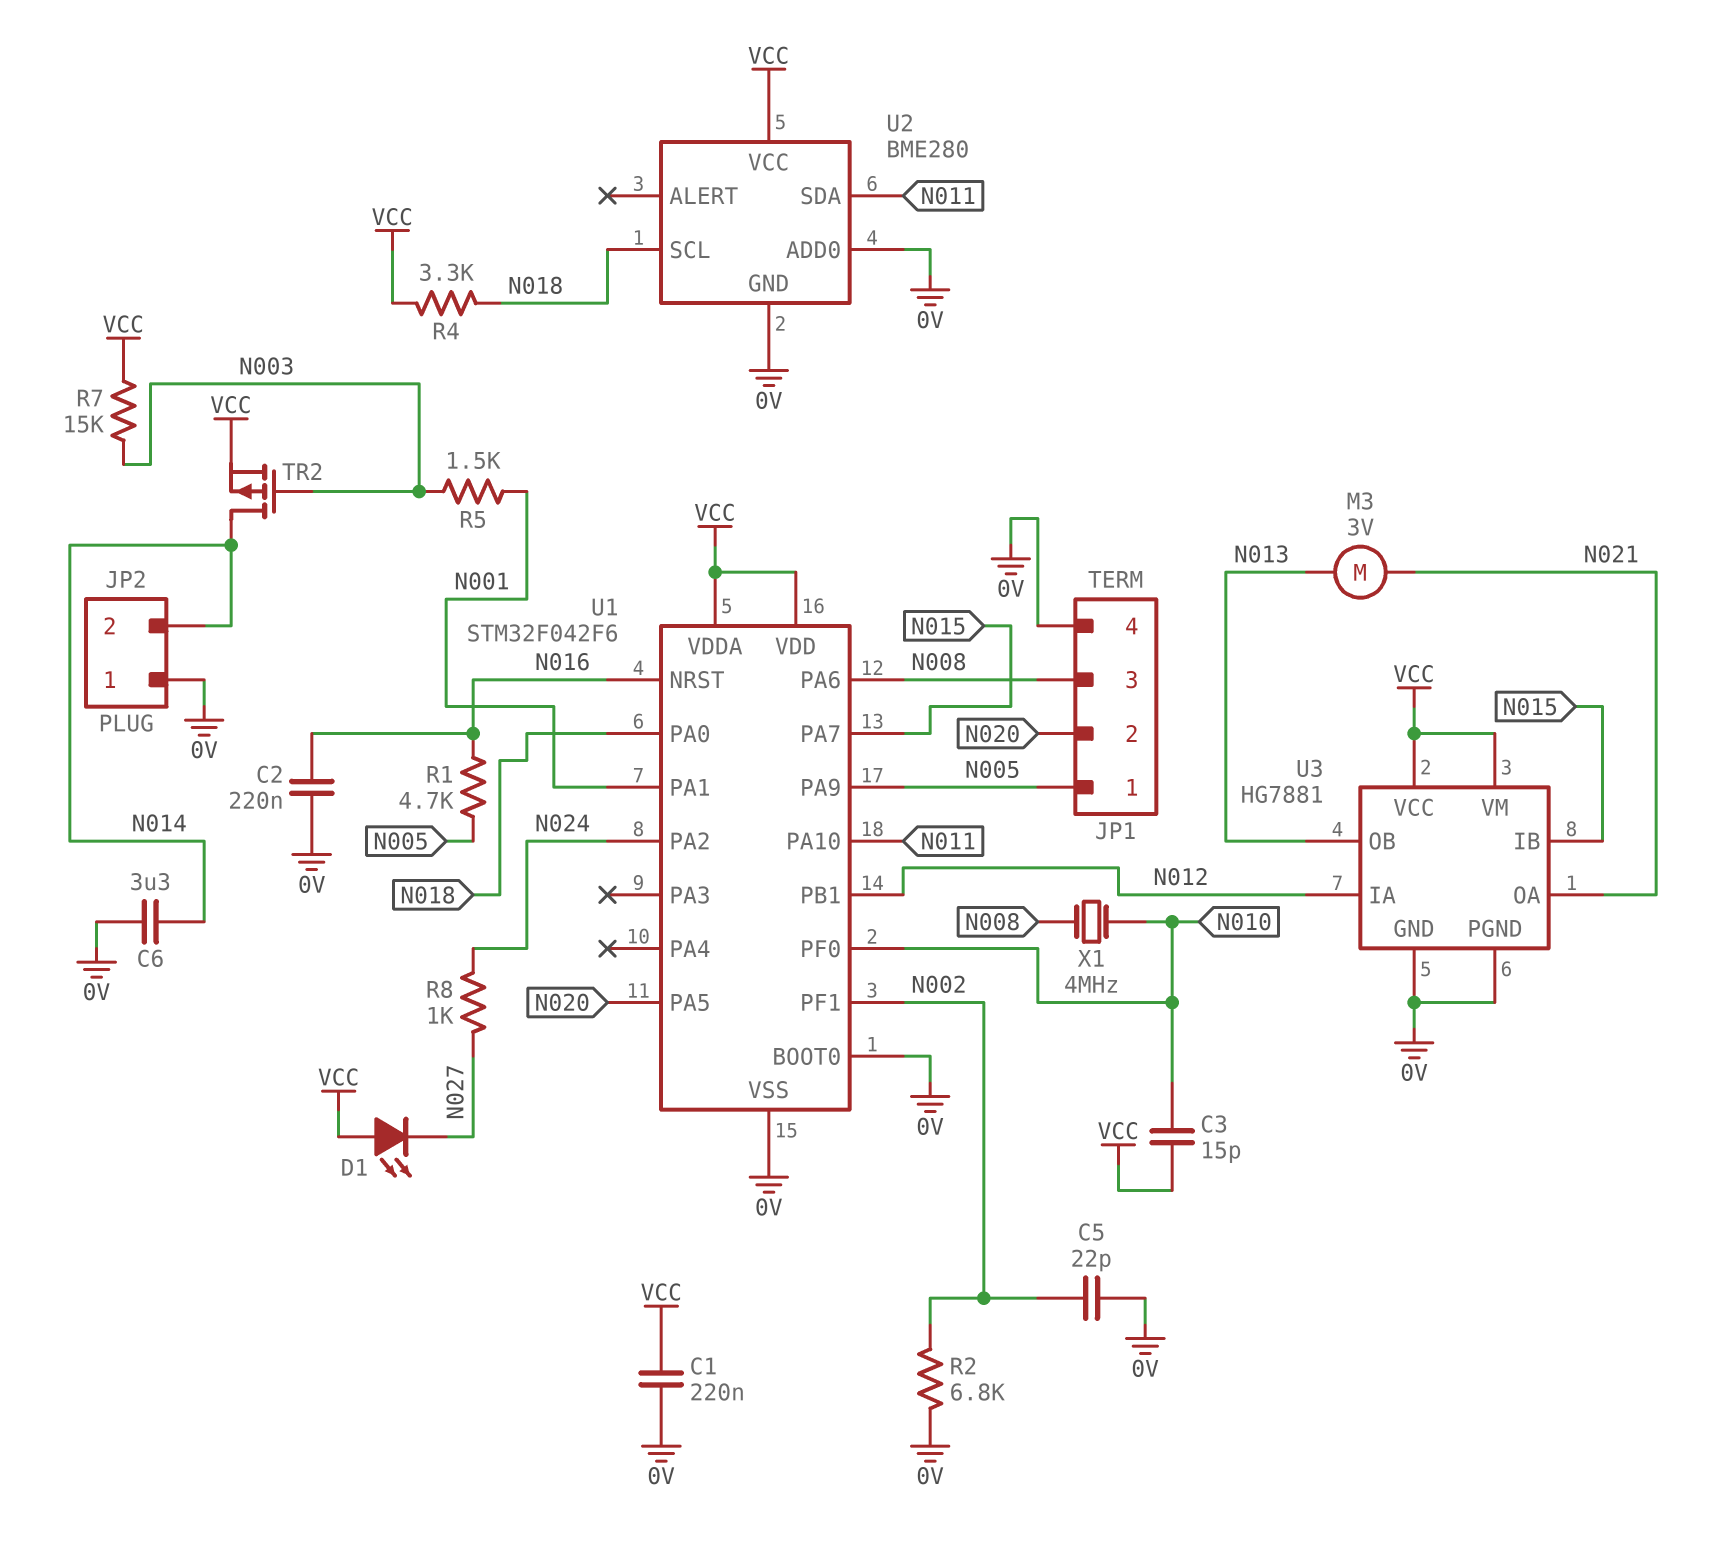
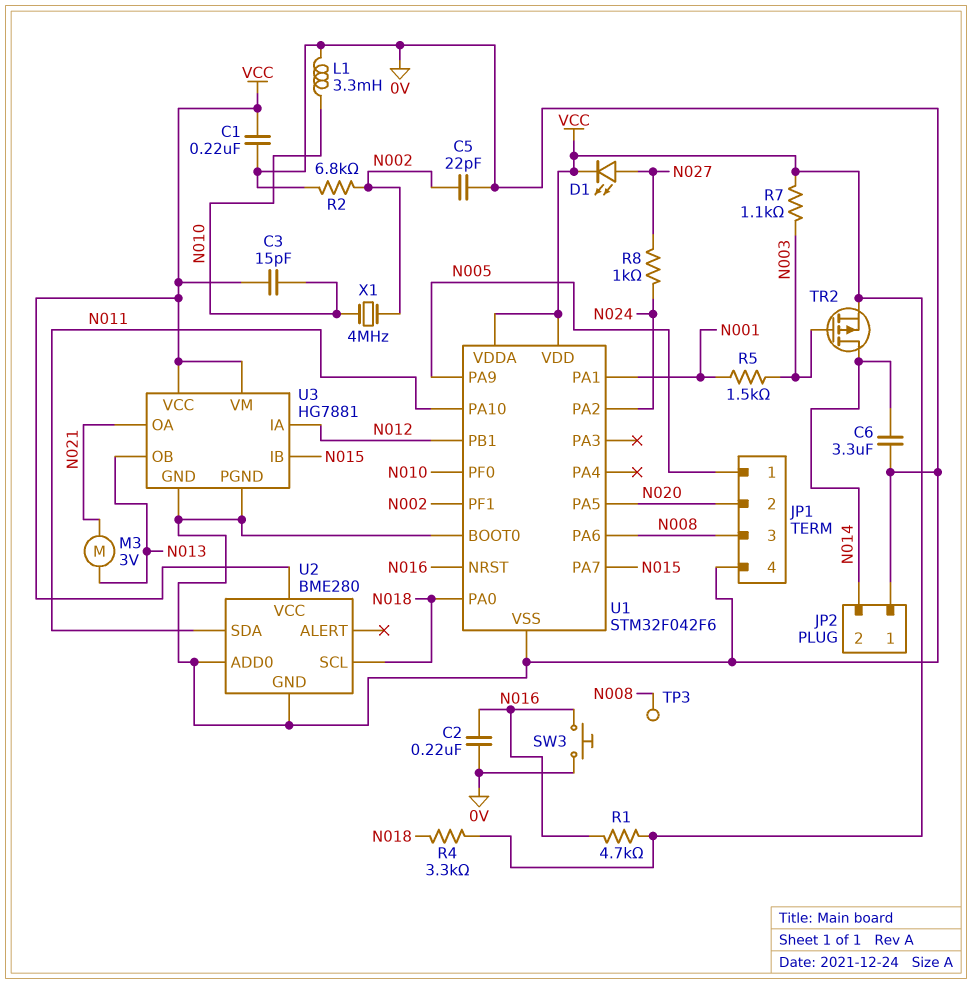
D1: LED (A VCC, K N027) -> LED (A N027, K VCC)
L1: none -> 3.3mH (0V, N010)
R1: 4.7k (N005, N016) -> 4.7k (N016, VCC)
R7: 15k (N003, VCC) -> 1.1k (N003, VCC)
SW3: none -> button (0V, N016)
TP3: none -> test point (N008)
X1: 4MHz (N008, N010) -> 4MHz (N002, N010)

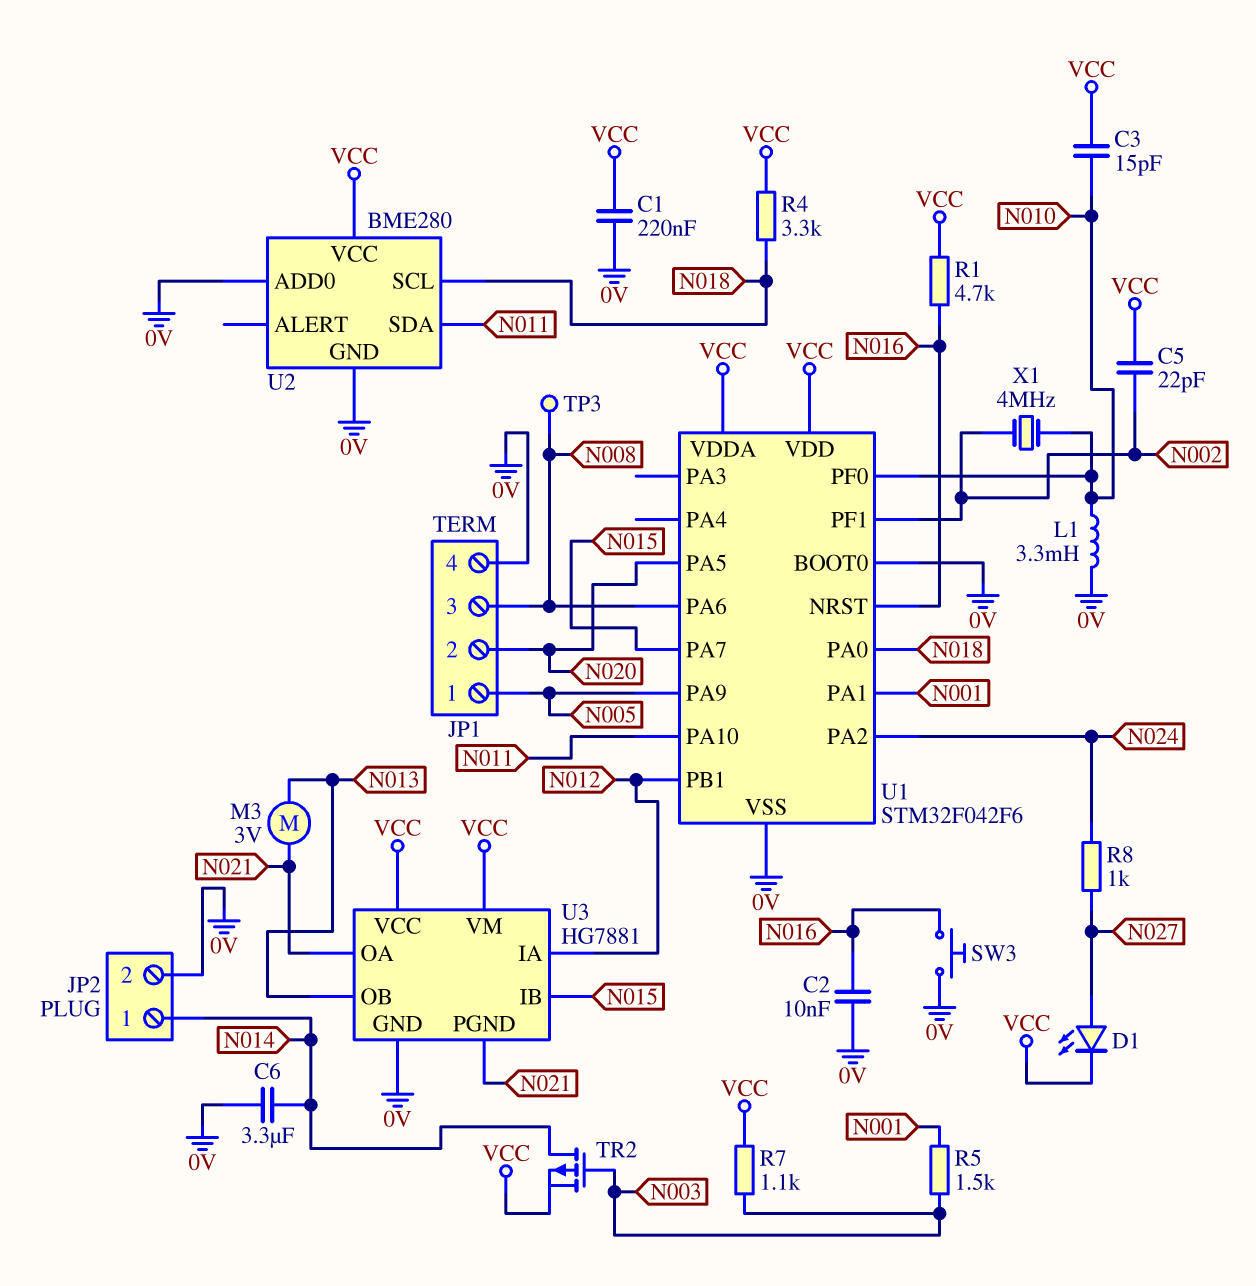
C2: 220nF (0V, N016) -> 10nF (0V, N016)
C5: 22pF (0V, N002) -> 22pF (N002, VCC)
JP2 pin 1: 0V -> N014
JP2 pin 2: N014 -> 0V
R2: 6.8k (0V, N002) -> none
U3 pin PGND: 0V -> N021

